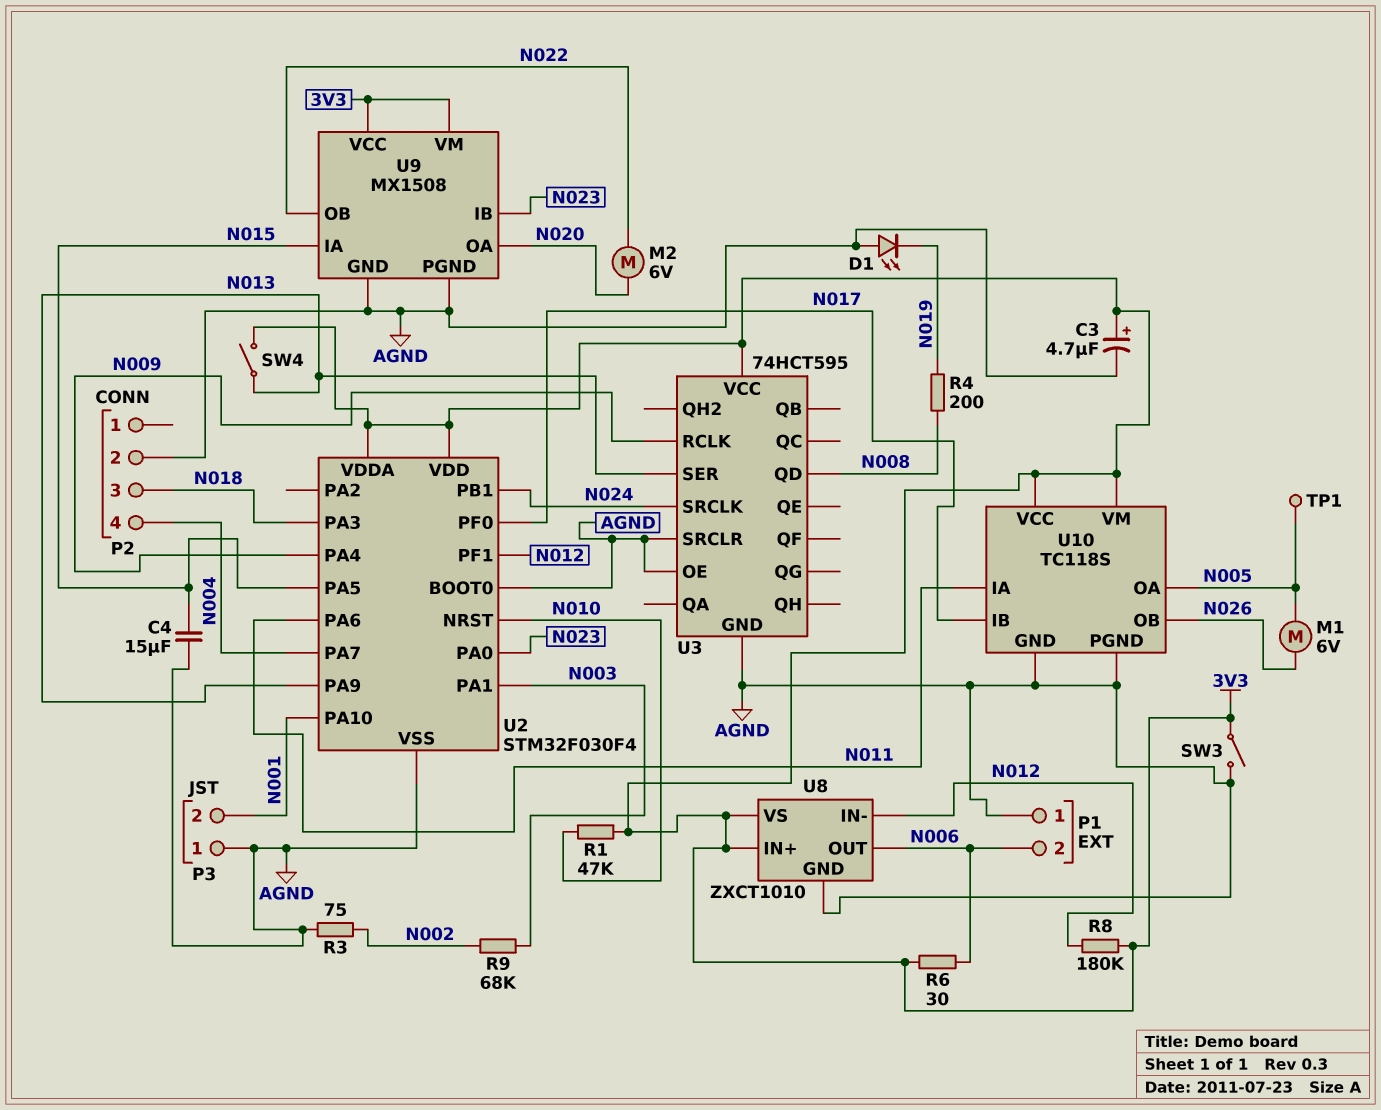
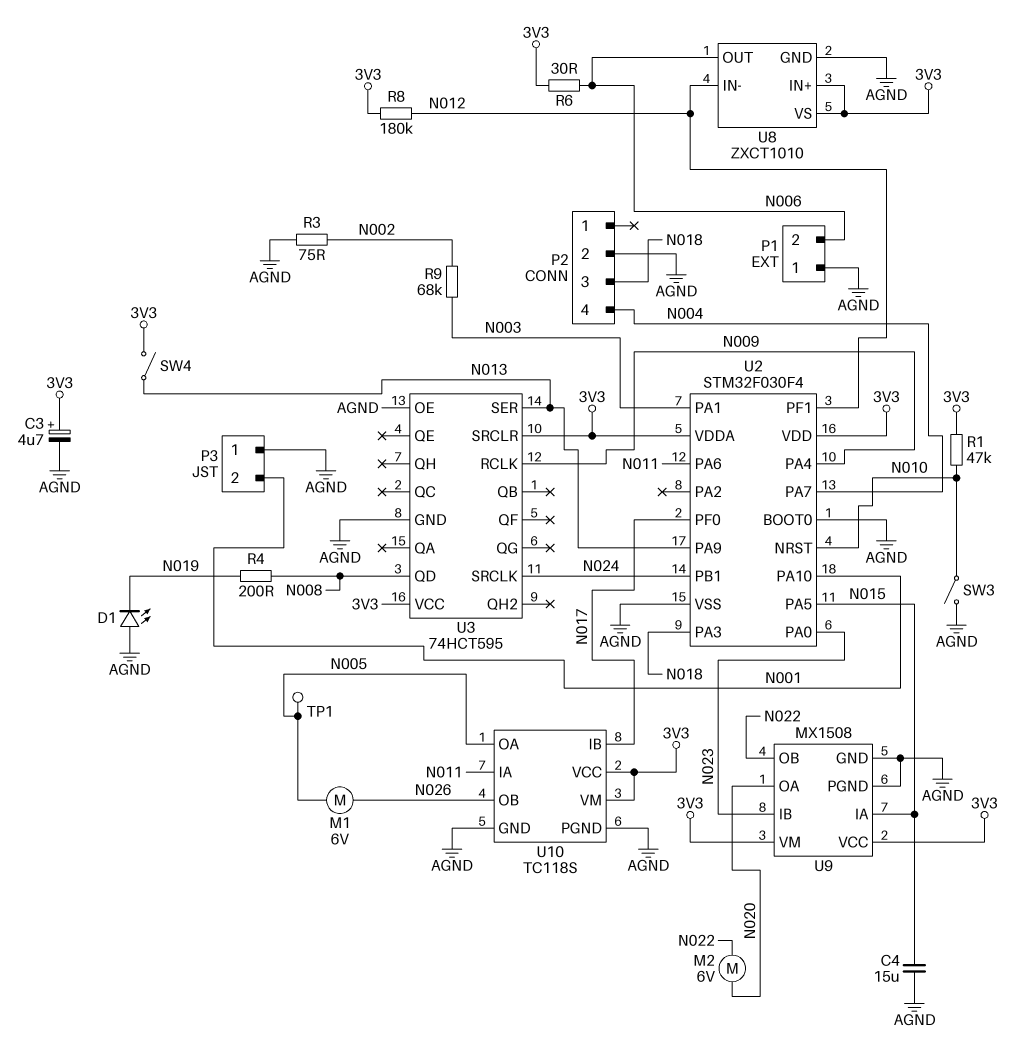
SW3: switch (3V3, AGND) -> switch (AGND, N010)
U3 pin SRCLR: AGND -> 3V3

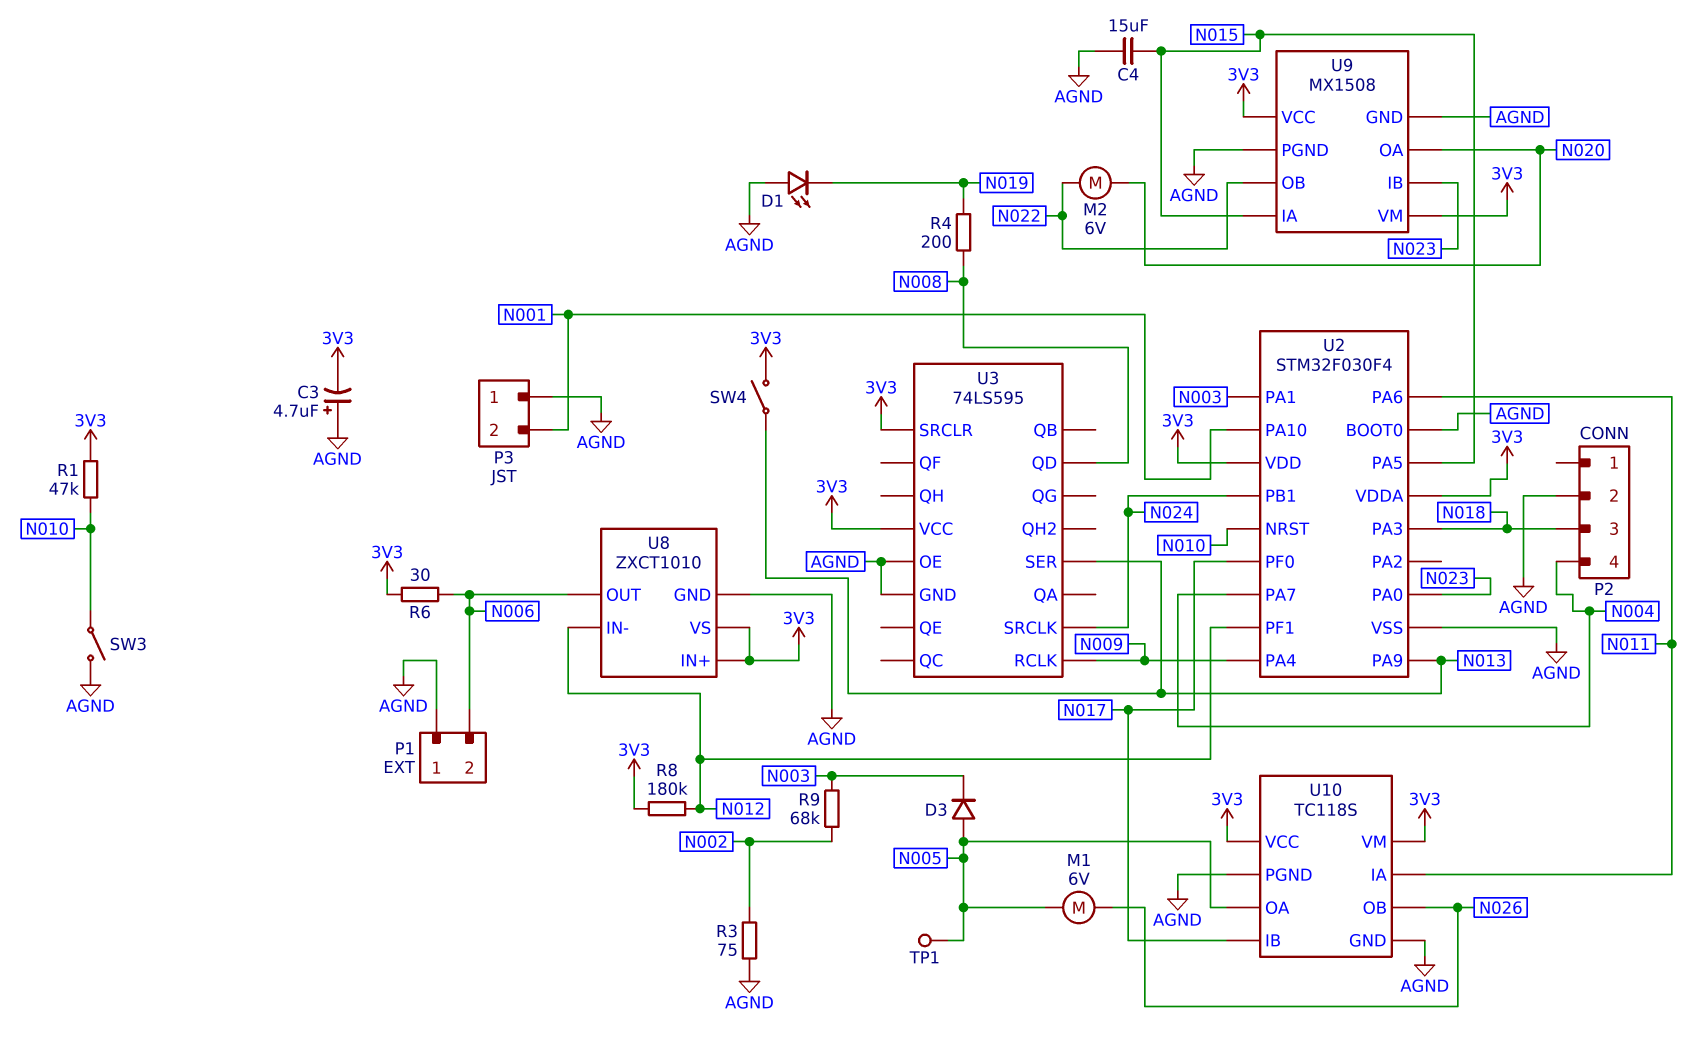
C3: 4.7uF (plus 3V3, minus AGND) -> 4.7uF (plus AGND, minus 3V3)
D3: none -> diode (A N005, K N003)
U3: 74HCT595 -> 74LS595

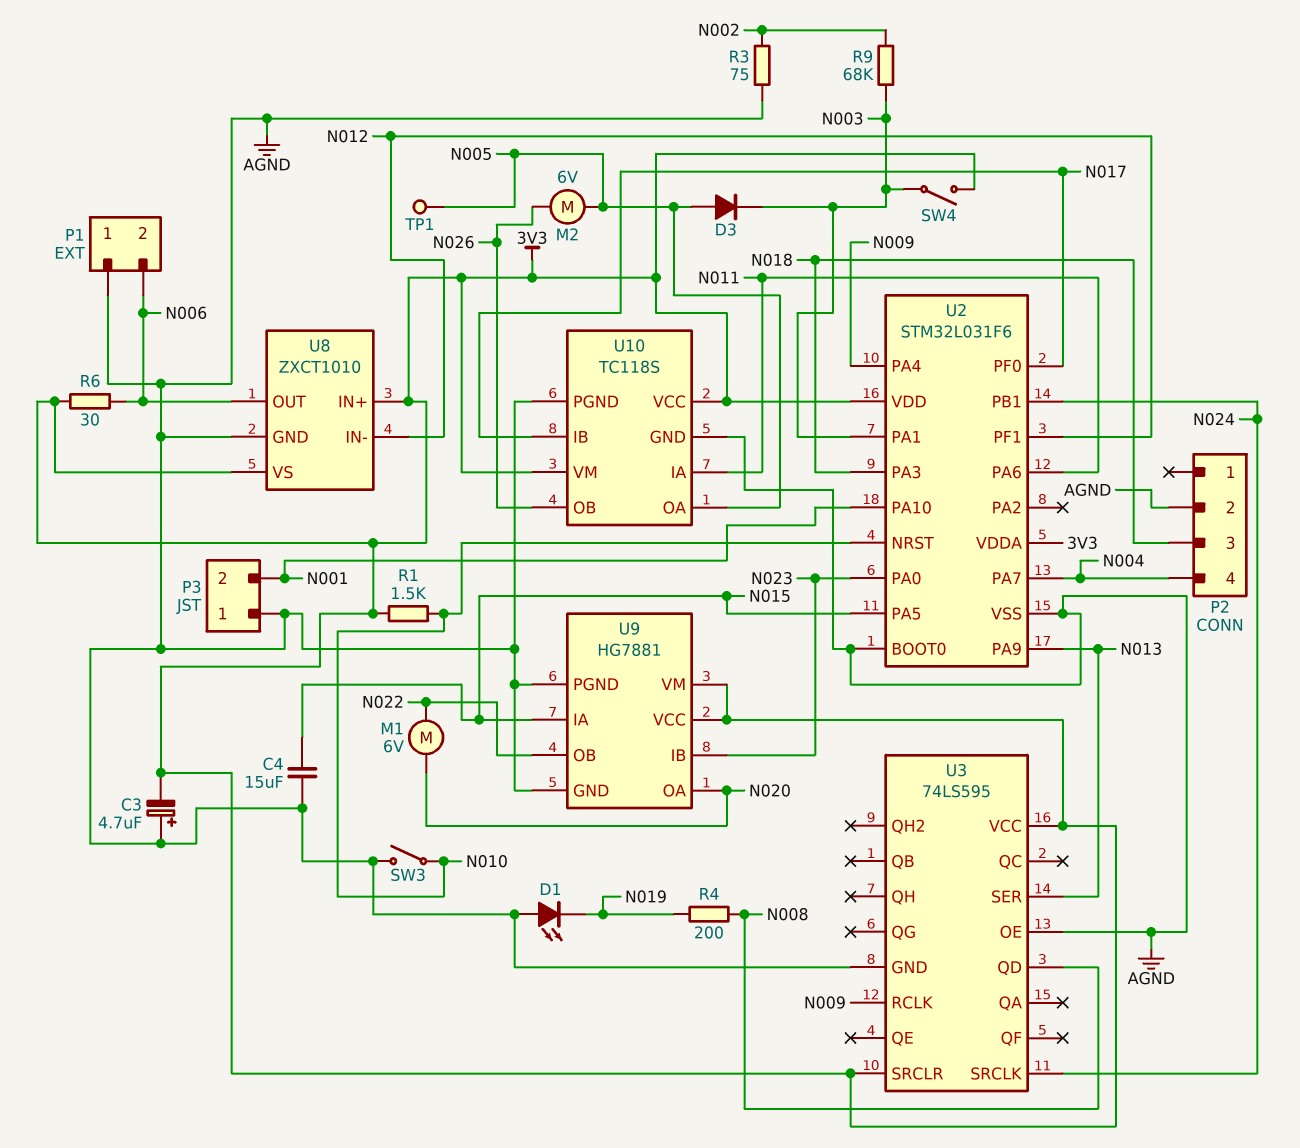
M1: motor 6V (N005, N026) -> motor 6V (N020, N022)
M2: motor 6V (N020, N022) -> motor 6V (N005, N026)
R1: 47k (3V3, N010) -> 1.5k (3V3, N010)
R8: 180k (3V3, N012) -> none
SW4: switch (3V3, N013) -> switch (3V3, N003)
U2: STM32F030F4 -> STM32L031F6
U9: MX1508 -> HG7881

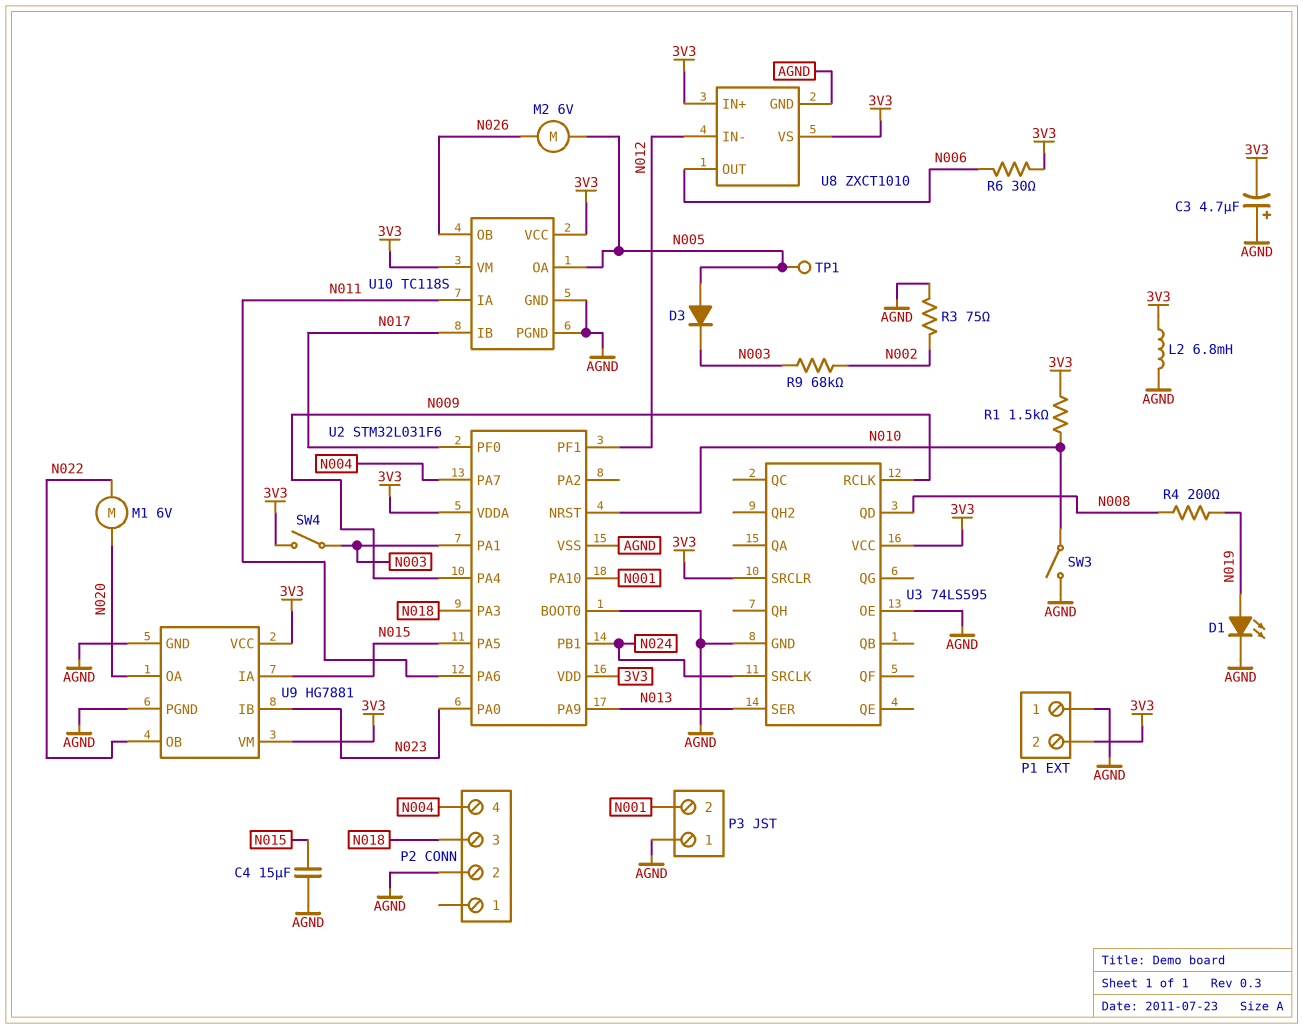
D1: LED (A AGND, K N019) -> LED (A N019, K AGND)
L2: none -> 6.8mH (3V3, AGND)
P1 pin 2: N006 -> 3V3

